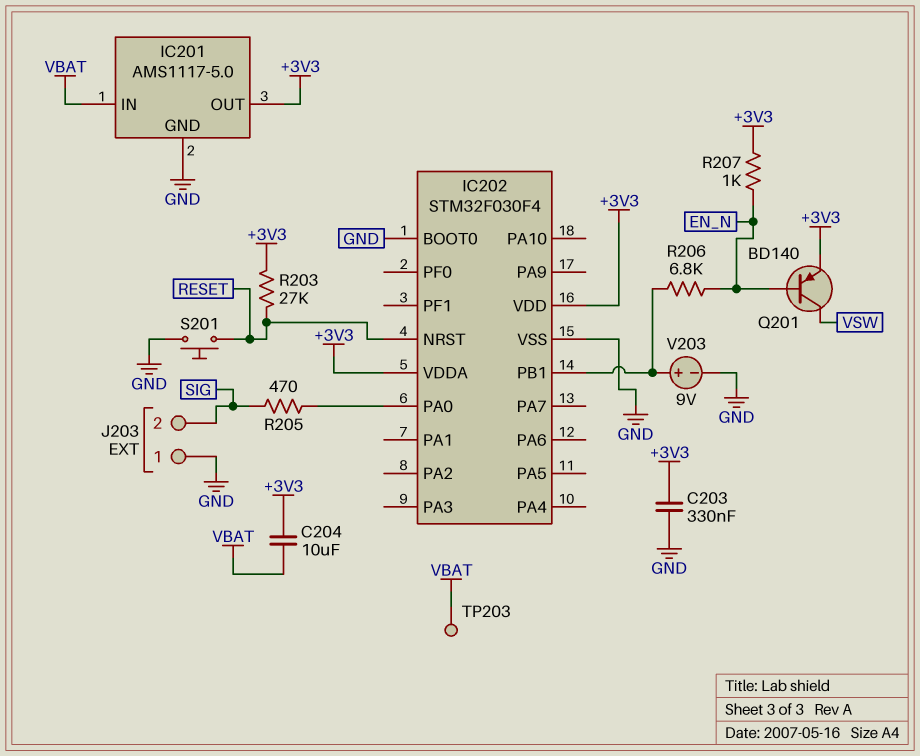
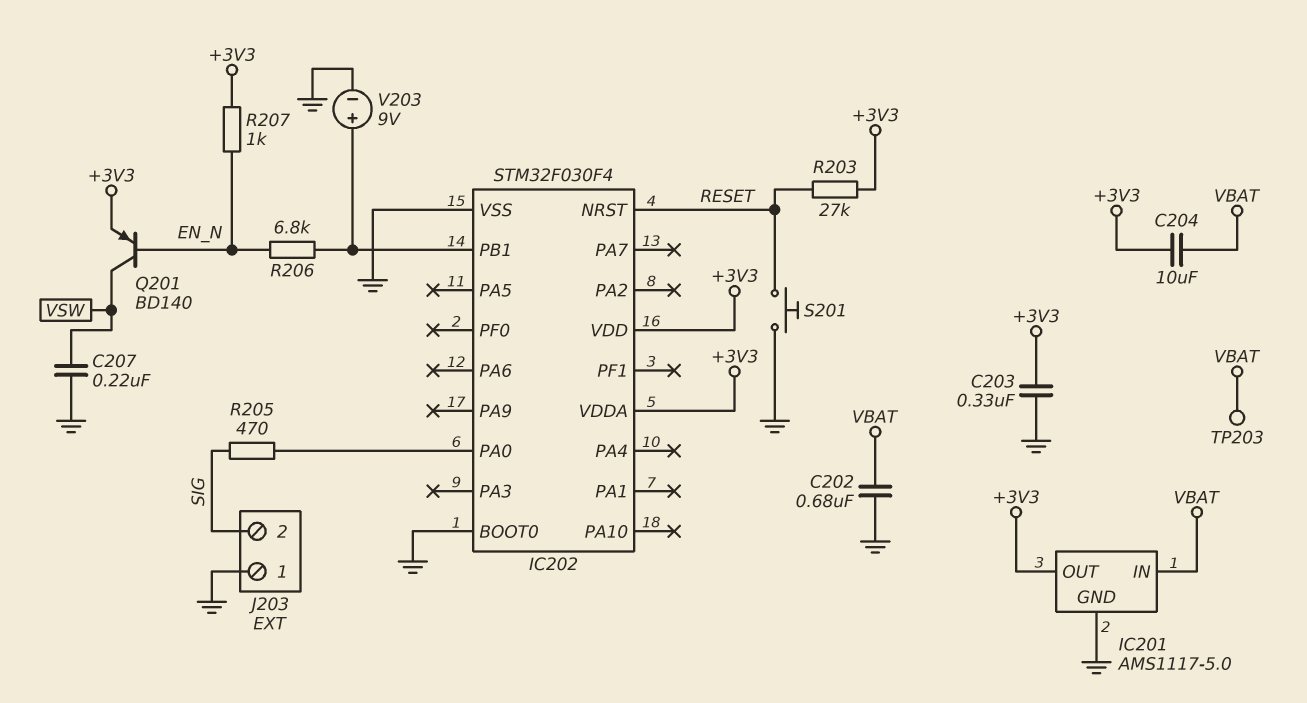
C202: none -> 680nF (GND, VBAT)
C207: none -> 220nF (GND, VSW)

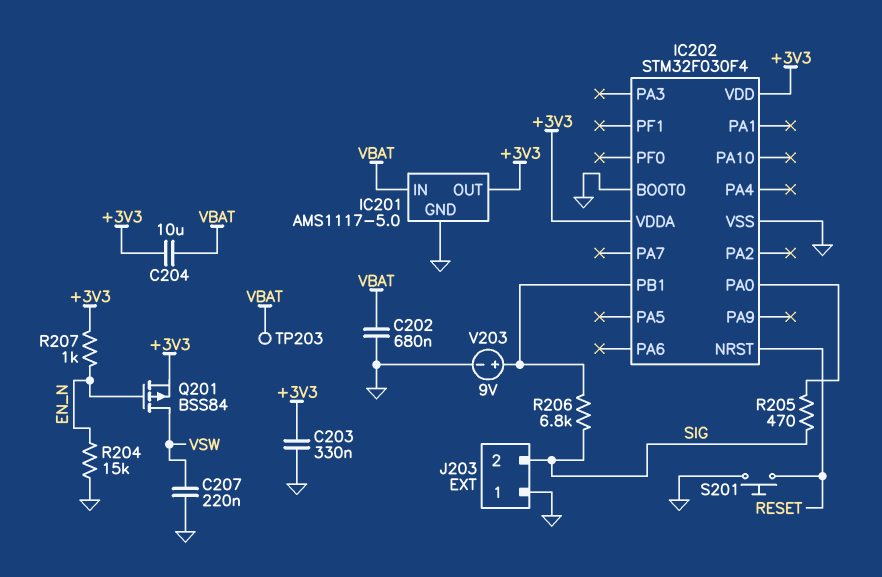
Q201: PNP BD140 (B EN_N, C VSW, E +3V3) -> PMOS BSS84 (G EN_N, D VSW, S +3V3)
R203: 27k (+3V3, RESET) -> none
R204: none -> 15k (EN_N, GND)
R206: 6.8k (EN_N, IC202/PB1) -> 6.8k (IC202/PB1, SIG)

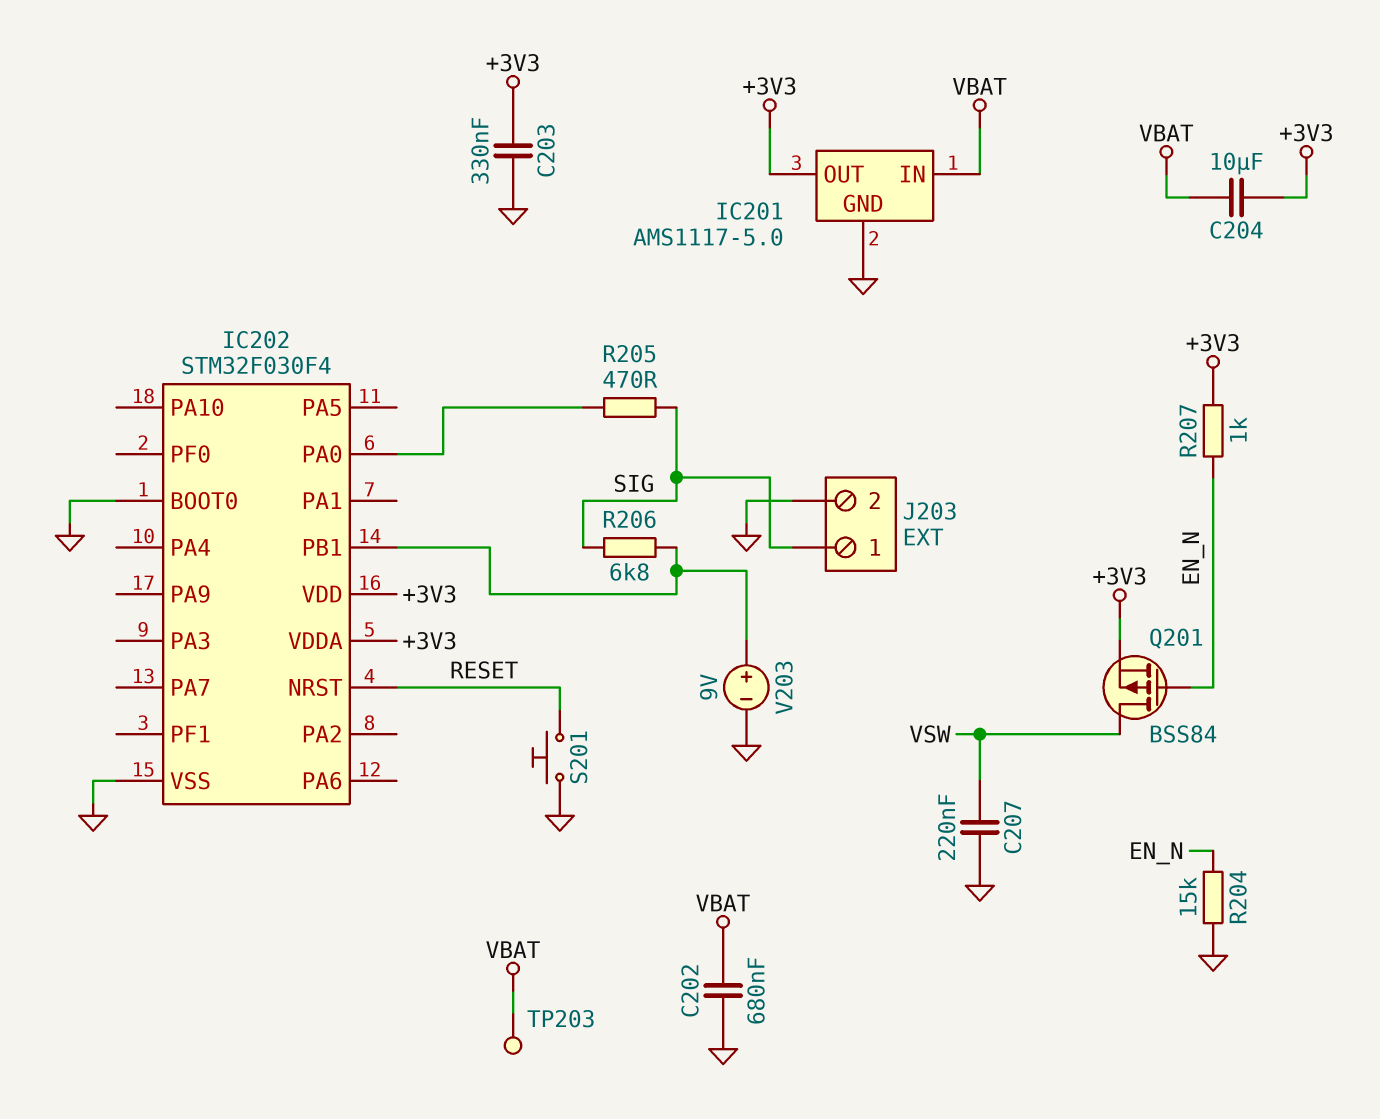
J203 pin 1: GND -> SIG
J203 pin 2: SIG -> GND

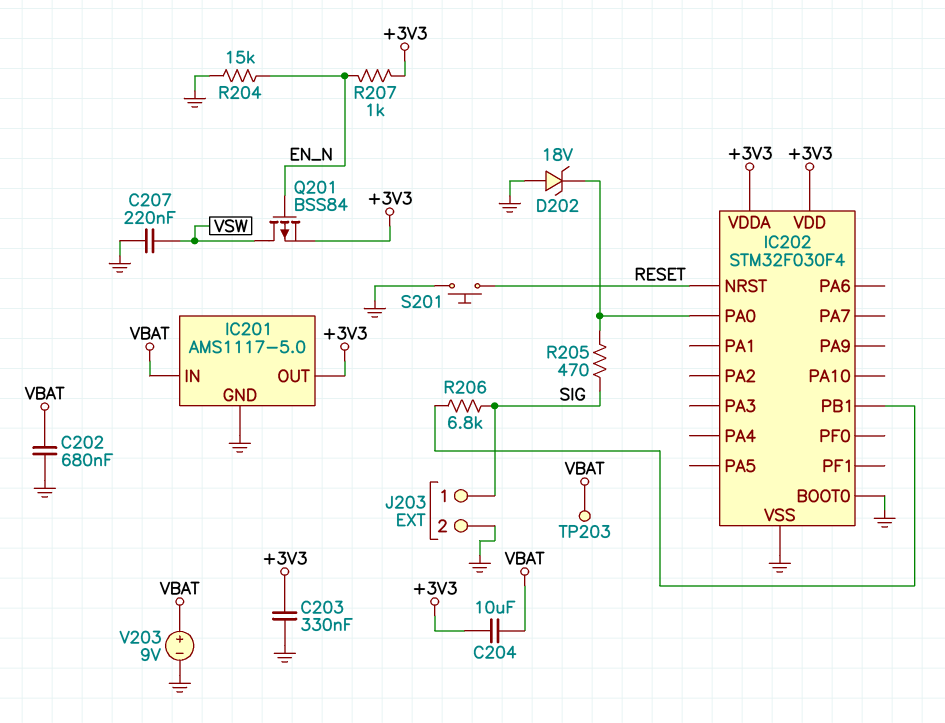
D202: none -> zener 18V (A GND, K IC202/PA0)
V203: 9V (plus IC202/PB1, minus GND) -> 9V (plus VBAT, minus GND)

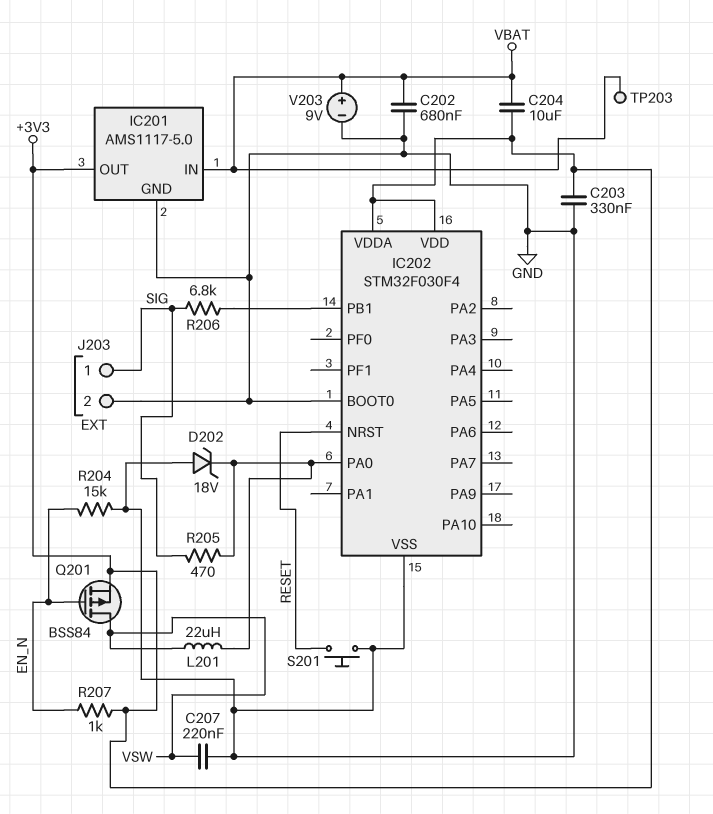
L201: none -> 22uH (IC202/PA0, VSW)

